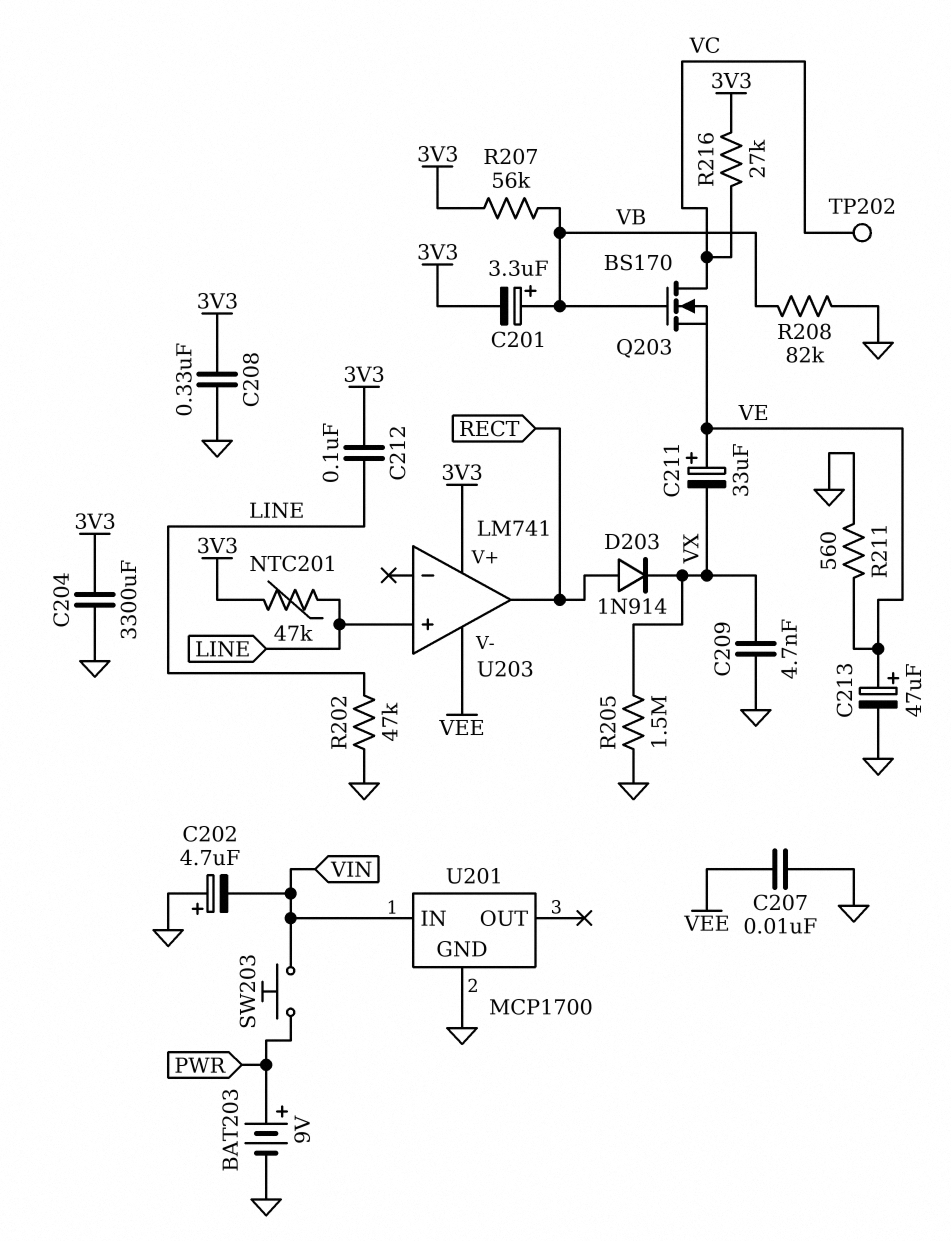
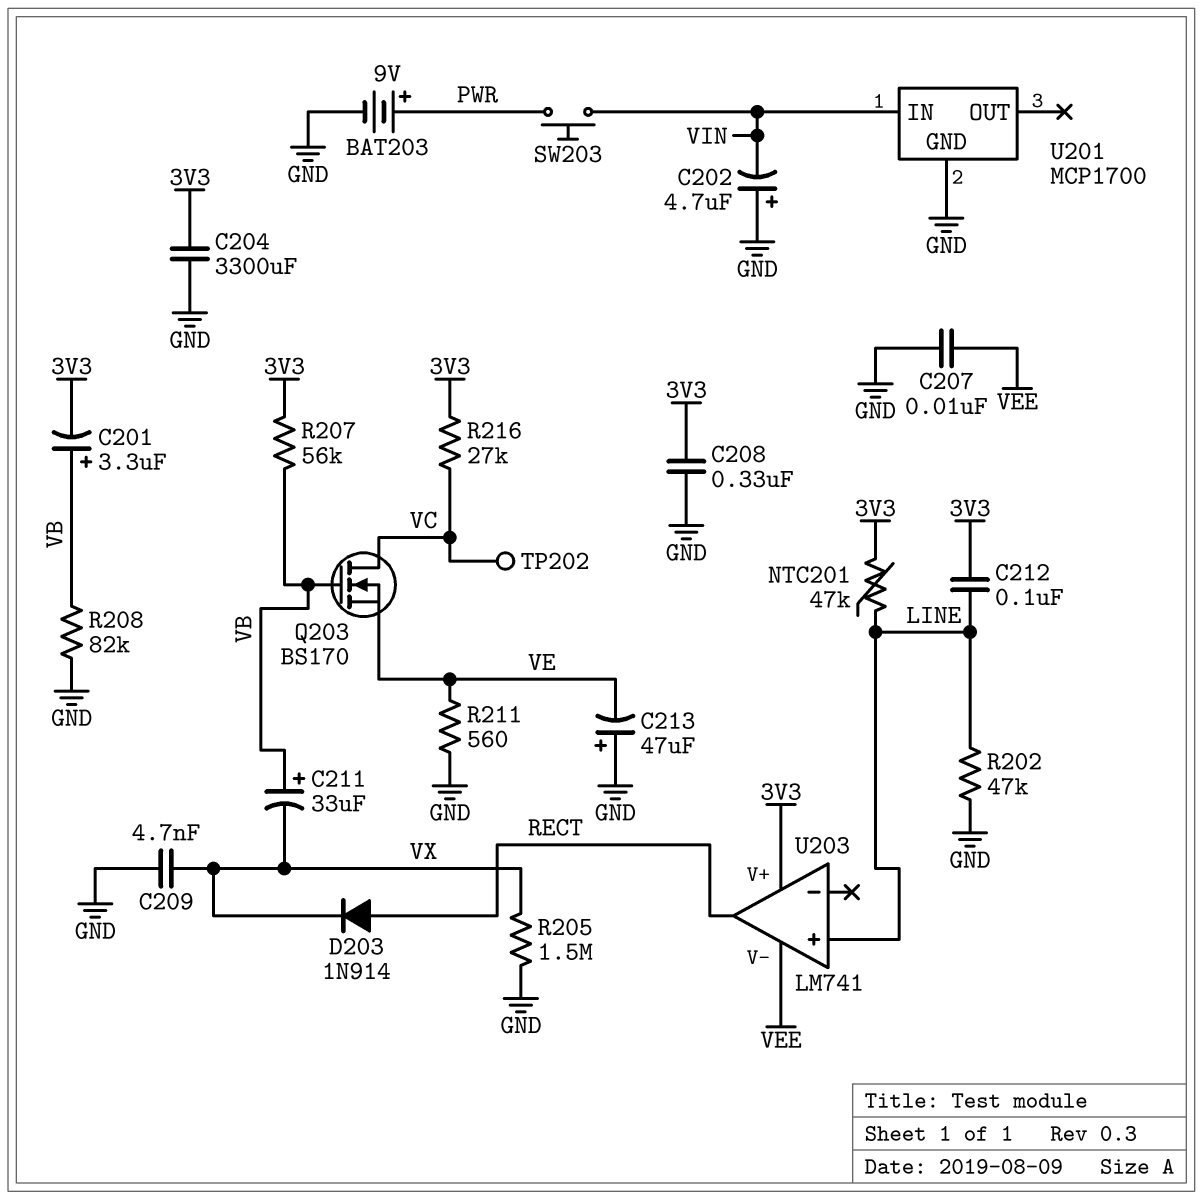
C211: 33uF (plus VE, minus VX) -> 33uF (plus VB, minus VX)
C213: 47uF (plus VE, minus GND) -> 47uF (plus GND, minus VE)

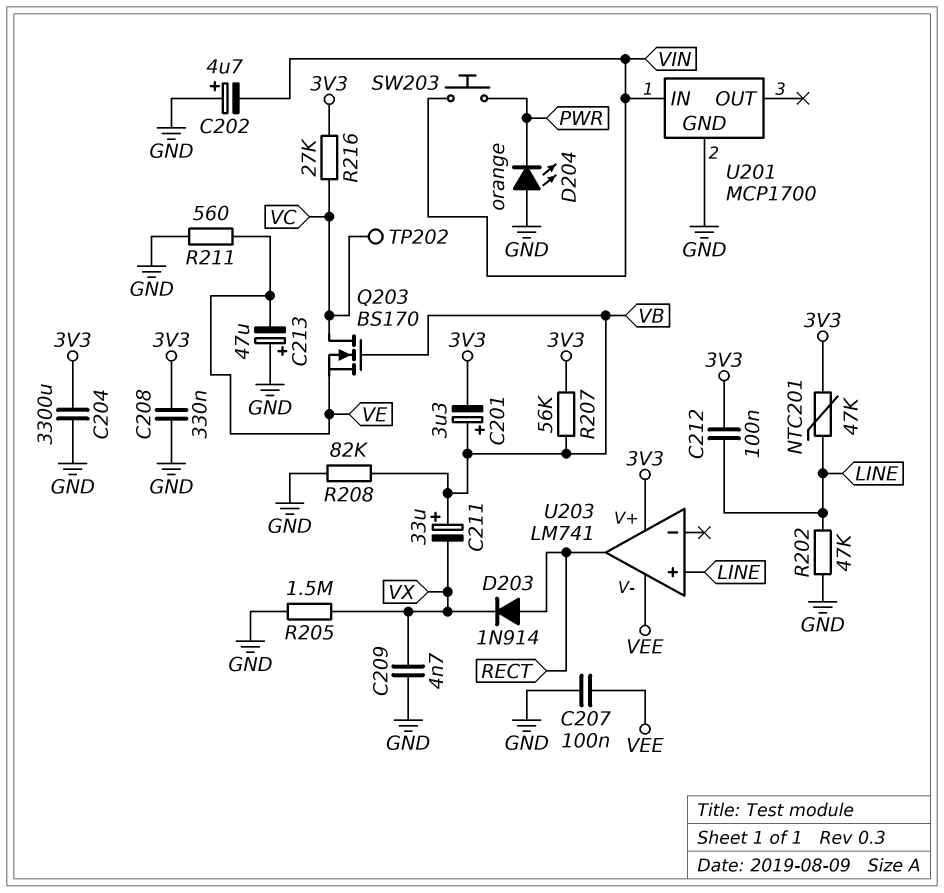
BAT203: 9V (plus PWR, minus GND) -> none
C207: 10nF (GND, VEE) -> 100nF (GND, VEE)
D204: none -> LED orange (A GND, K PWR)

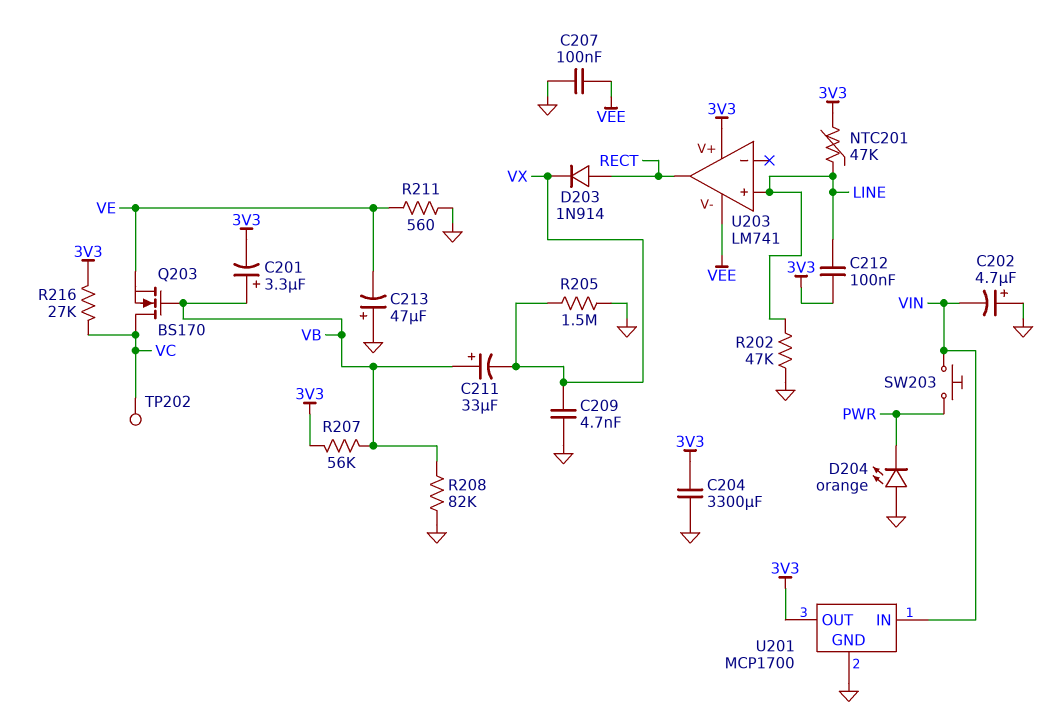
C208: 330nF (3V3, GND) -> none
U201 pin OUT: none -> 3V3

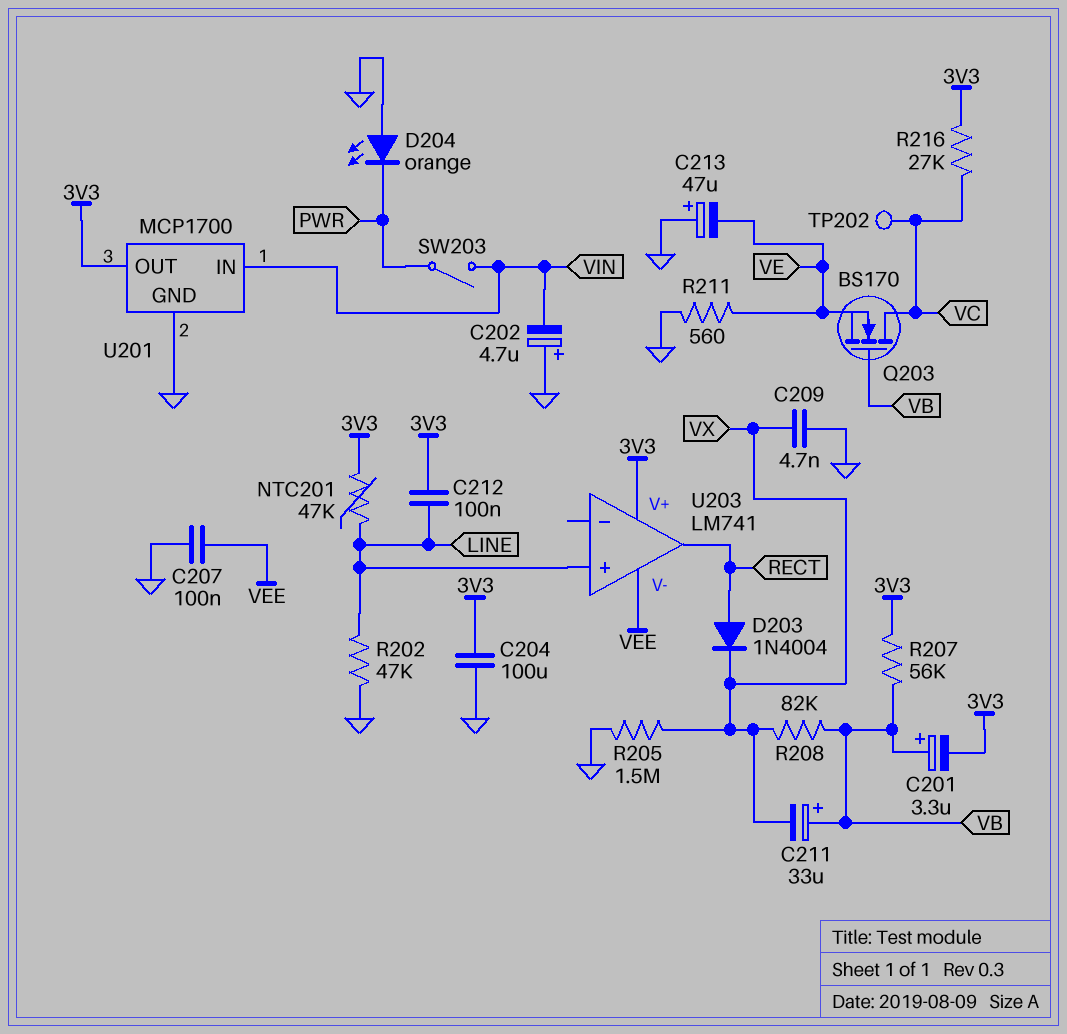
C204: 3300uF (3V3, GND) -> 100uF (3V3, GND)
D203: diode 1N914 (A RECT, K VX) -> diode 1N4004 (A RECT, K VX)
R208: 82k (GND, VB) -> 82k (VB, VX)
SW203: button (PWR, VIN) -> switch (PWR, VIN)

